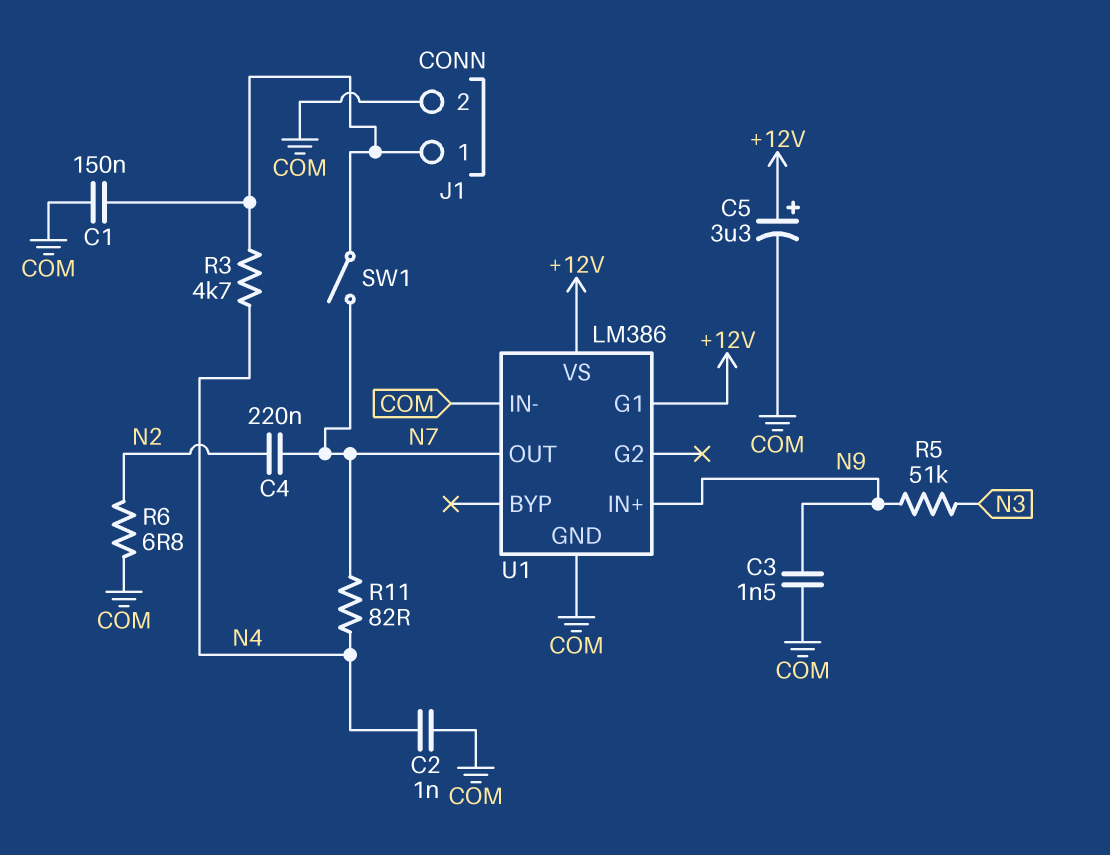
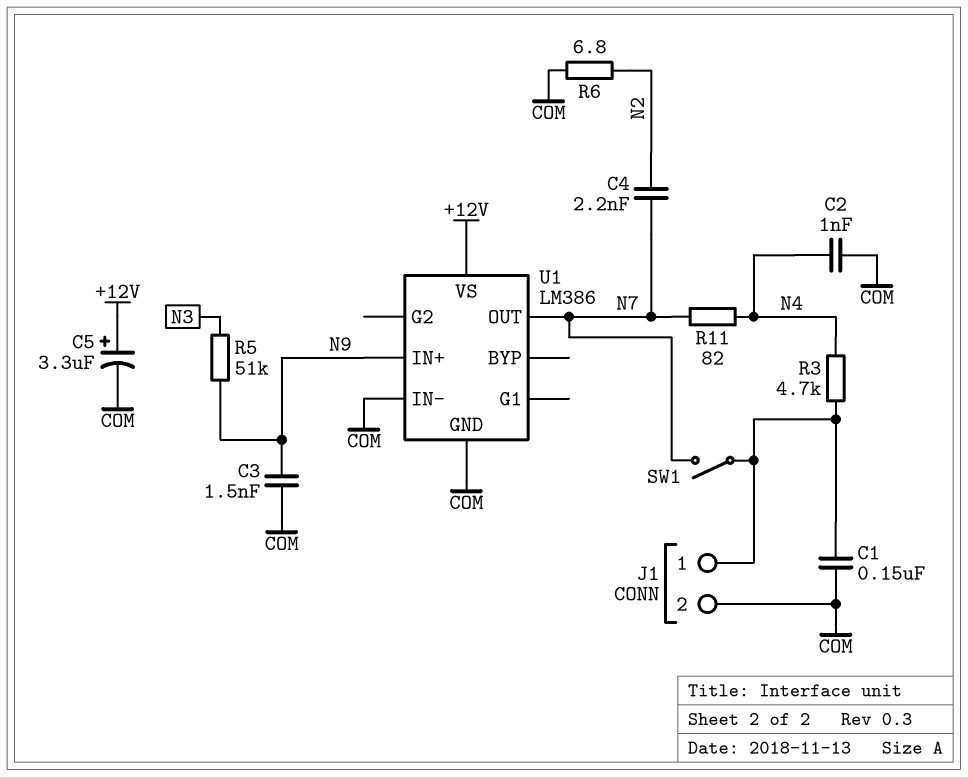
C4: 220nF (N2, N7) -> 2.2nF (N2, N7)
U1 pin G1: +12V -> none

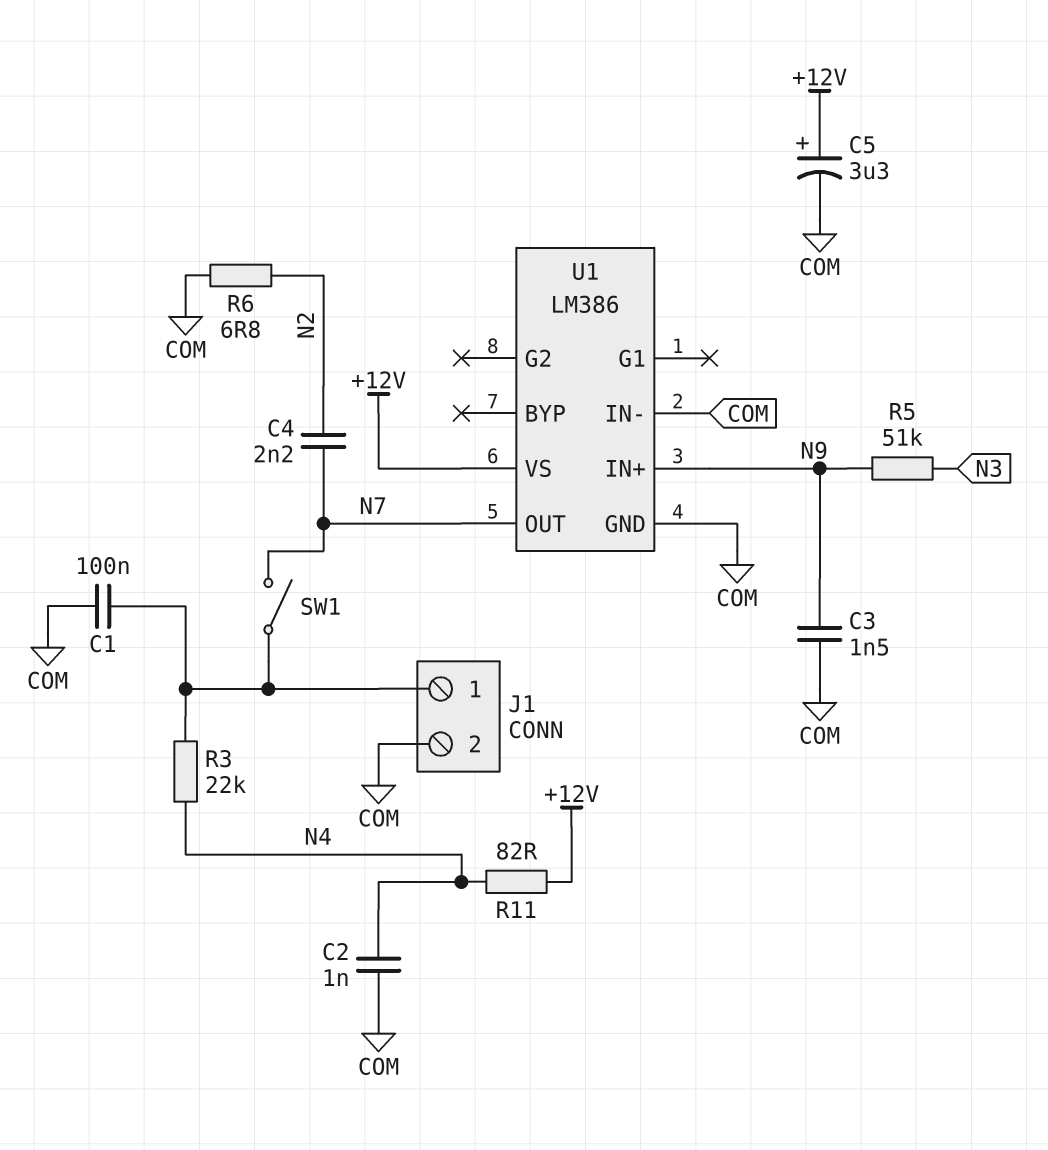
C1: 150nF (COM, J1/1) -> 100nF (COM, J1/1)
R3: 4.7k (J1/1, N4) -> 22k (J1/1, N4)
R11: 82 (N4, N7) -> 82 (+12V, N4)

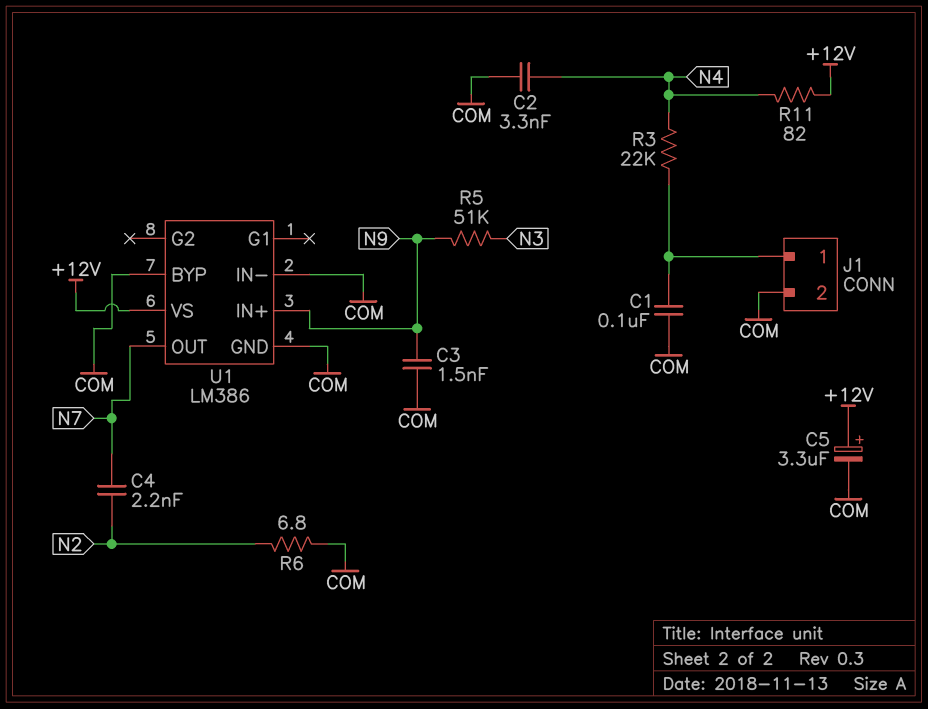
C2: 1nF (COM, N4) -> 3.3nF (COM, N4)
SW1: switch (J1/1, N7) -> none
U1 pin BYP: none -> COM

